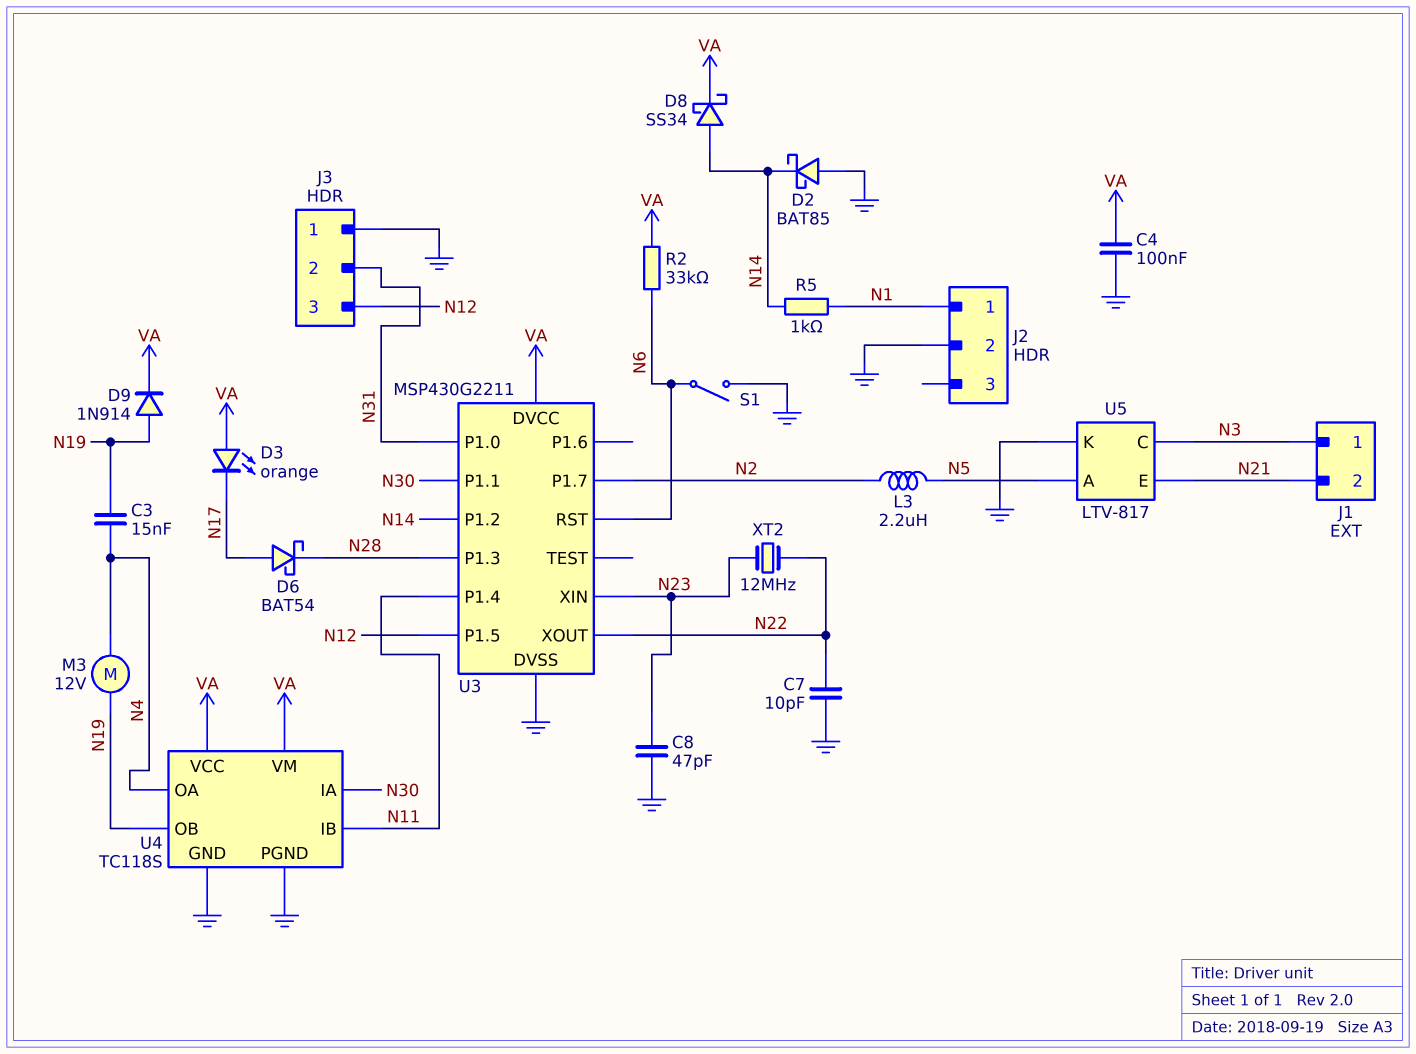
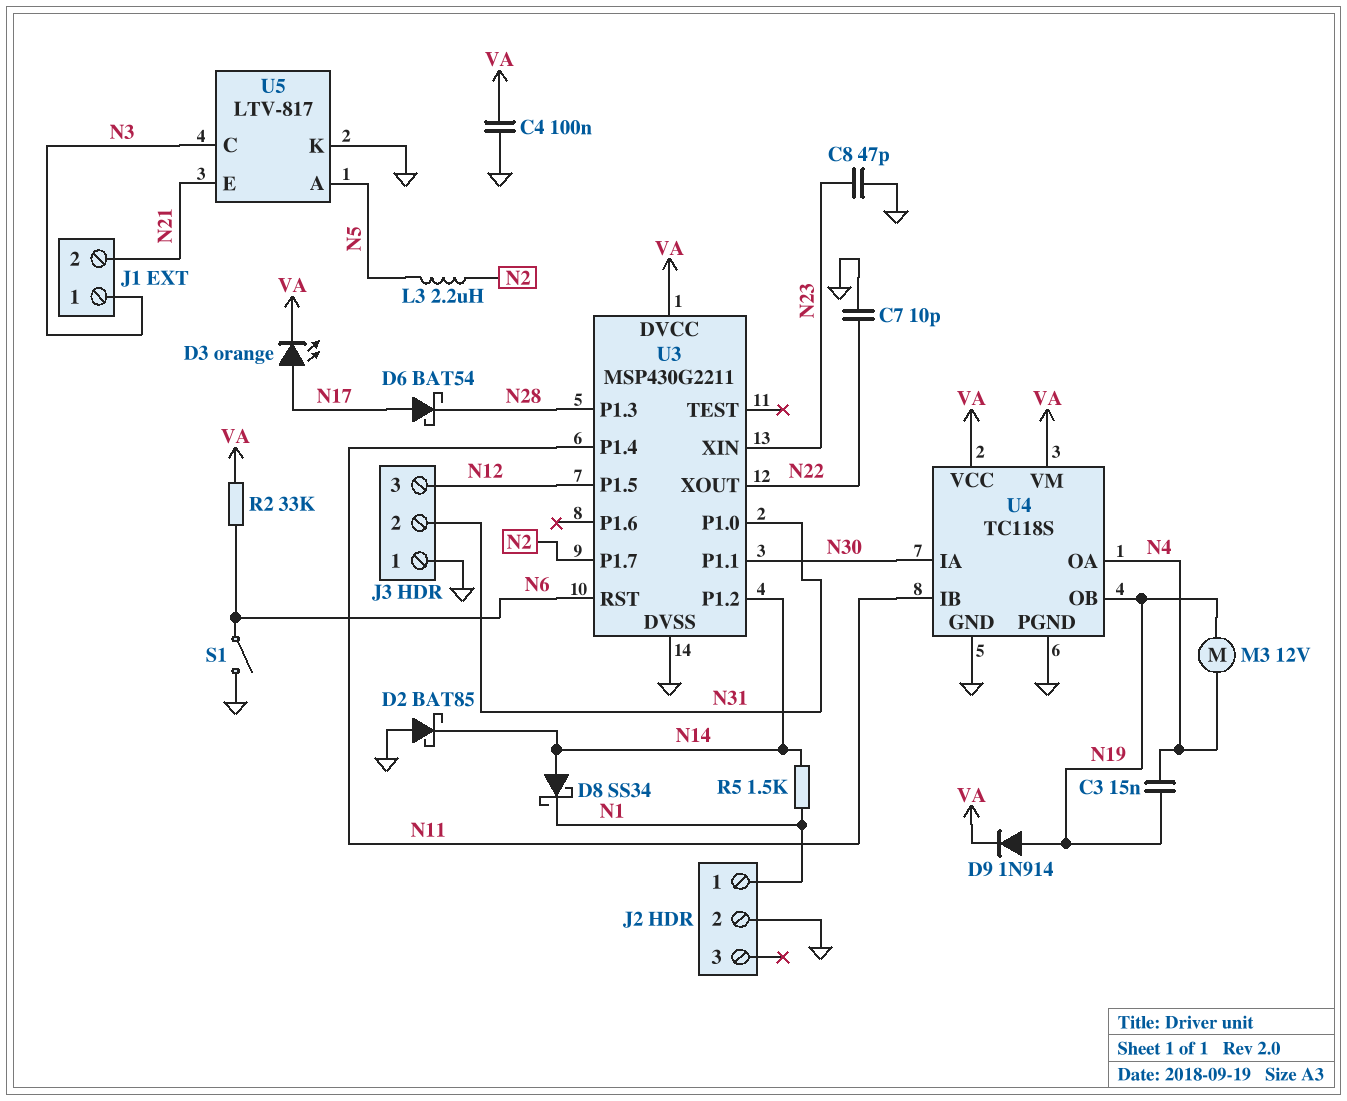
D3: LED orange (A VA, K N17) -> LED orange (A N17, K VA)
D8: schottky SS34 (A N14, K VA) -> schottky SS34 (A N14, K N1)
R5: 1k (N1, N14) -> 1.5k (N1, N14)
XT2: 12MHz (N22, N23) -> none

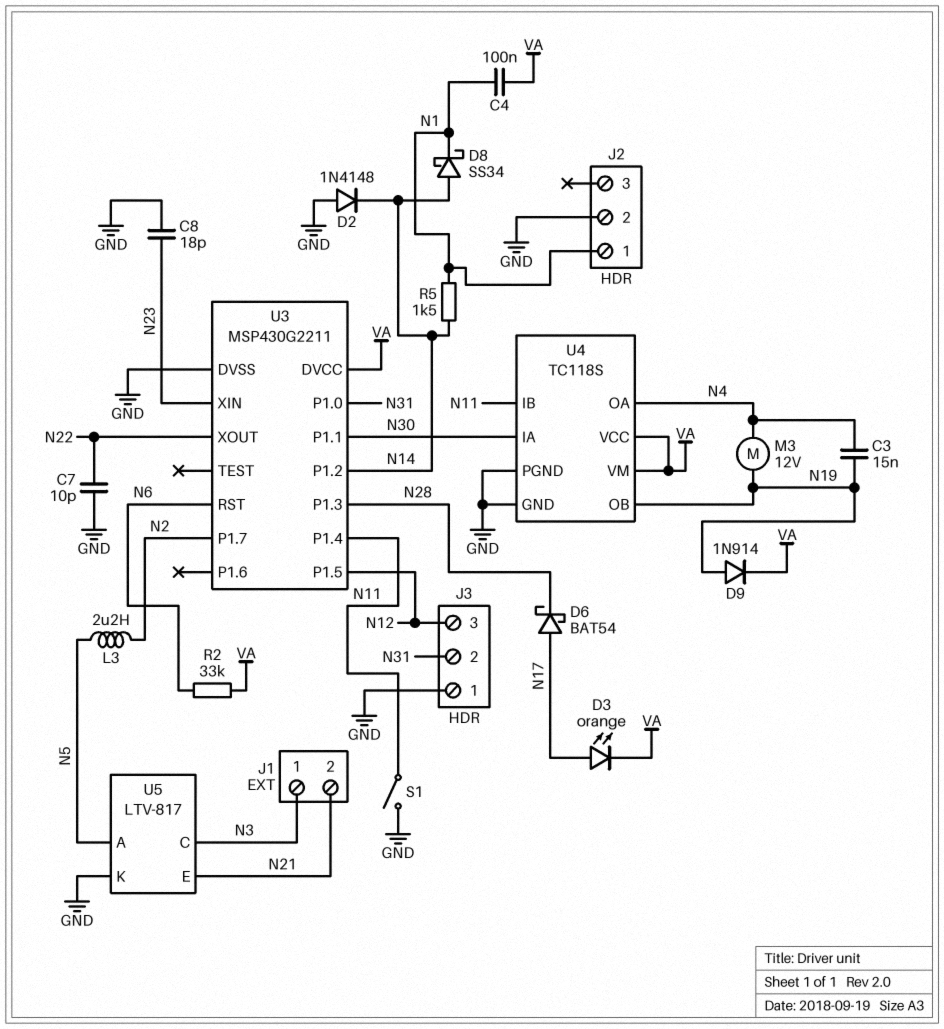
C4: 100nF (GND, VA) -> 100nF (N1, VA)
C8: 47pF (GND, N23) -> 18pF (GND, N23)
D2: schottky BAT85 (A GND, K N14) -> diode 1N4148 (A GND, K N14)
S1: switch (GND, N6) -> switch (GND, N11)

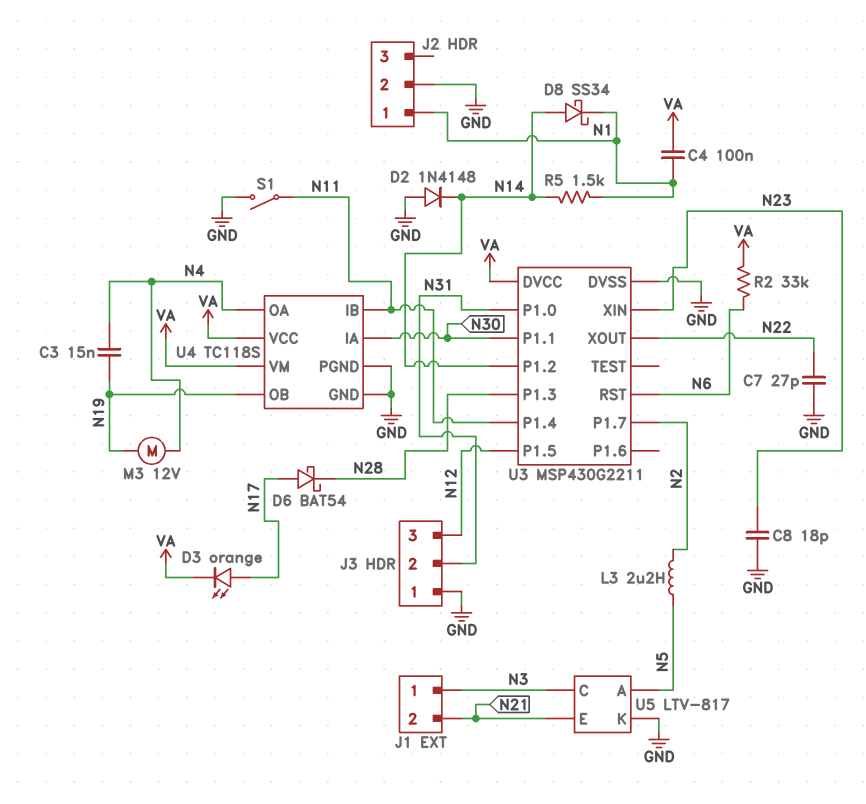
C7: 10pF (GND, N22) -> 27pF (GND, N22)
D9: diode 1N914 (A N19, K VA) -> none

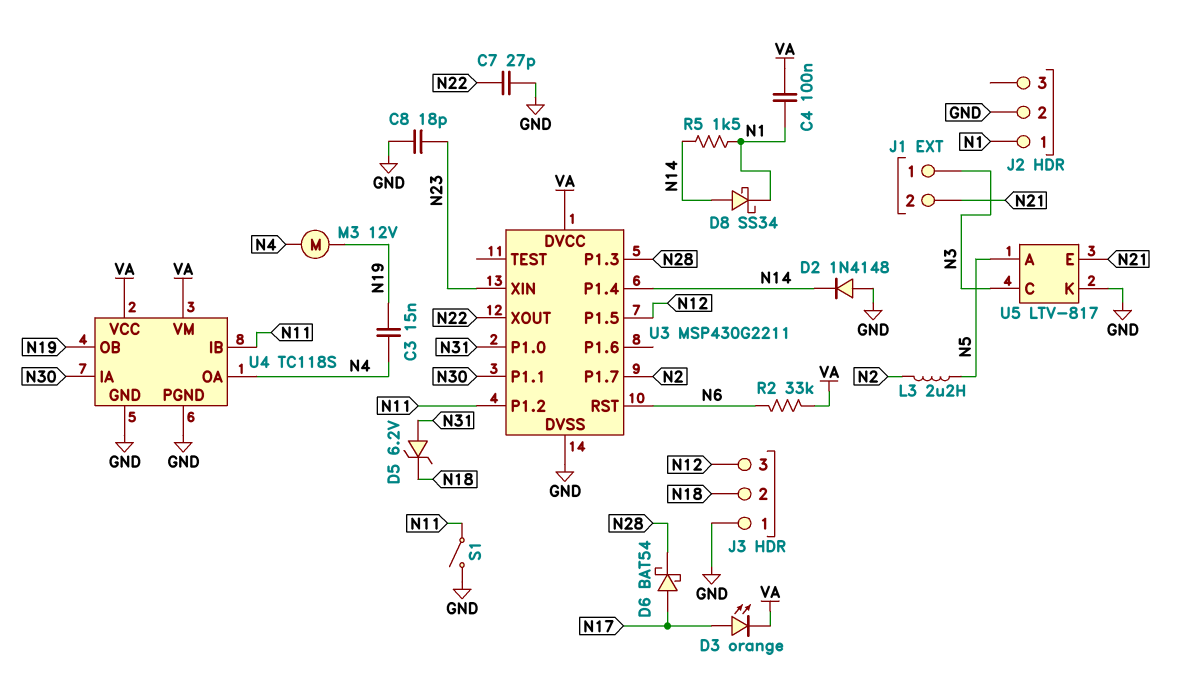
D5: none -> zener 6.2V (A N31, K N18)
J3 pin 2: N31 -> N18
U3 pin P1.2: N14 -> N11
U3 pin P1.4: N11 -> N14

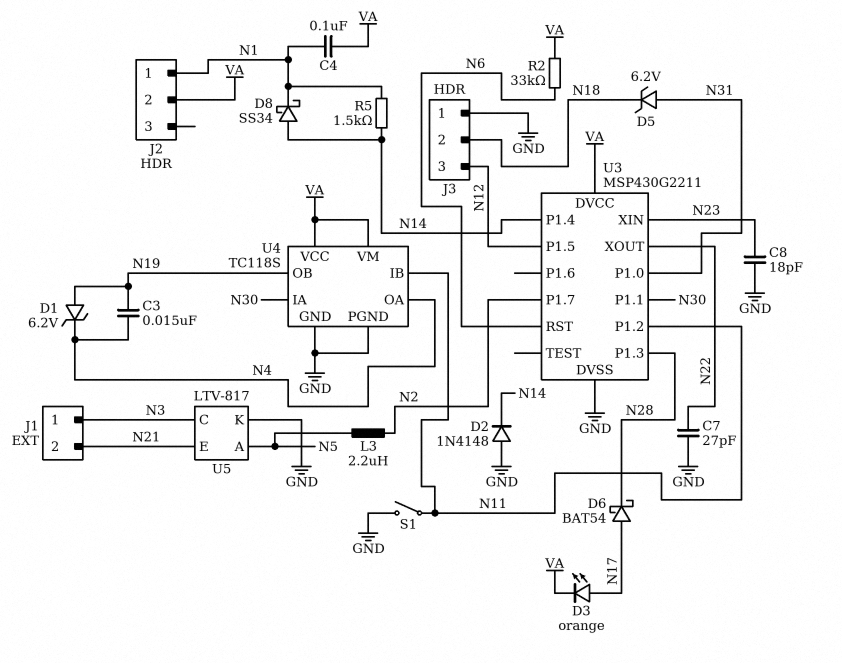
D1: none -> zener 6.2V (A N19, K N4)
J2 pin 2: GND -> VA
M3: motor 12V (N4, N19) -> none

